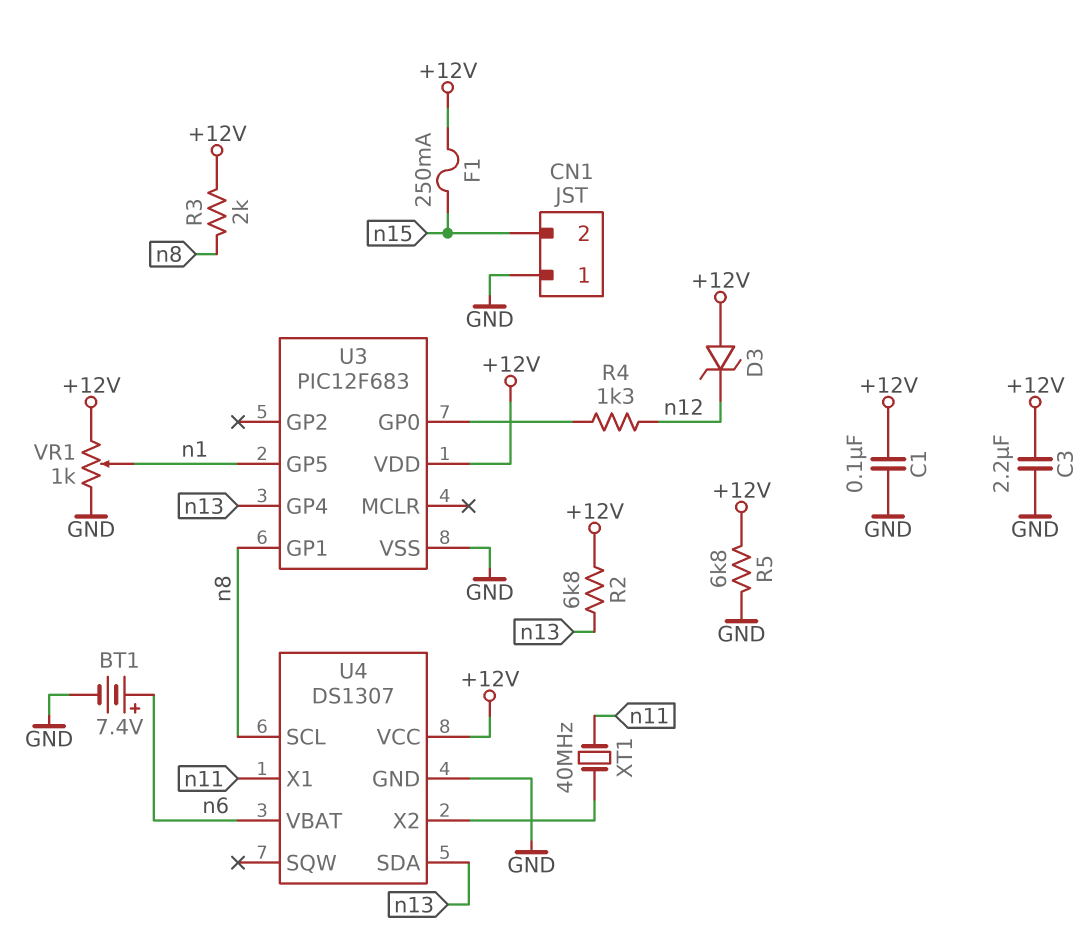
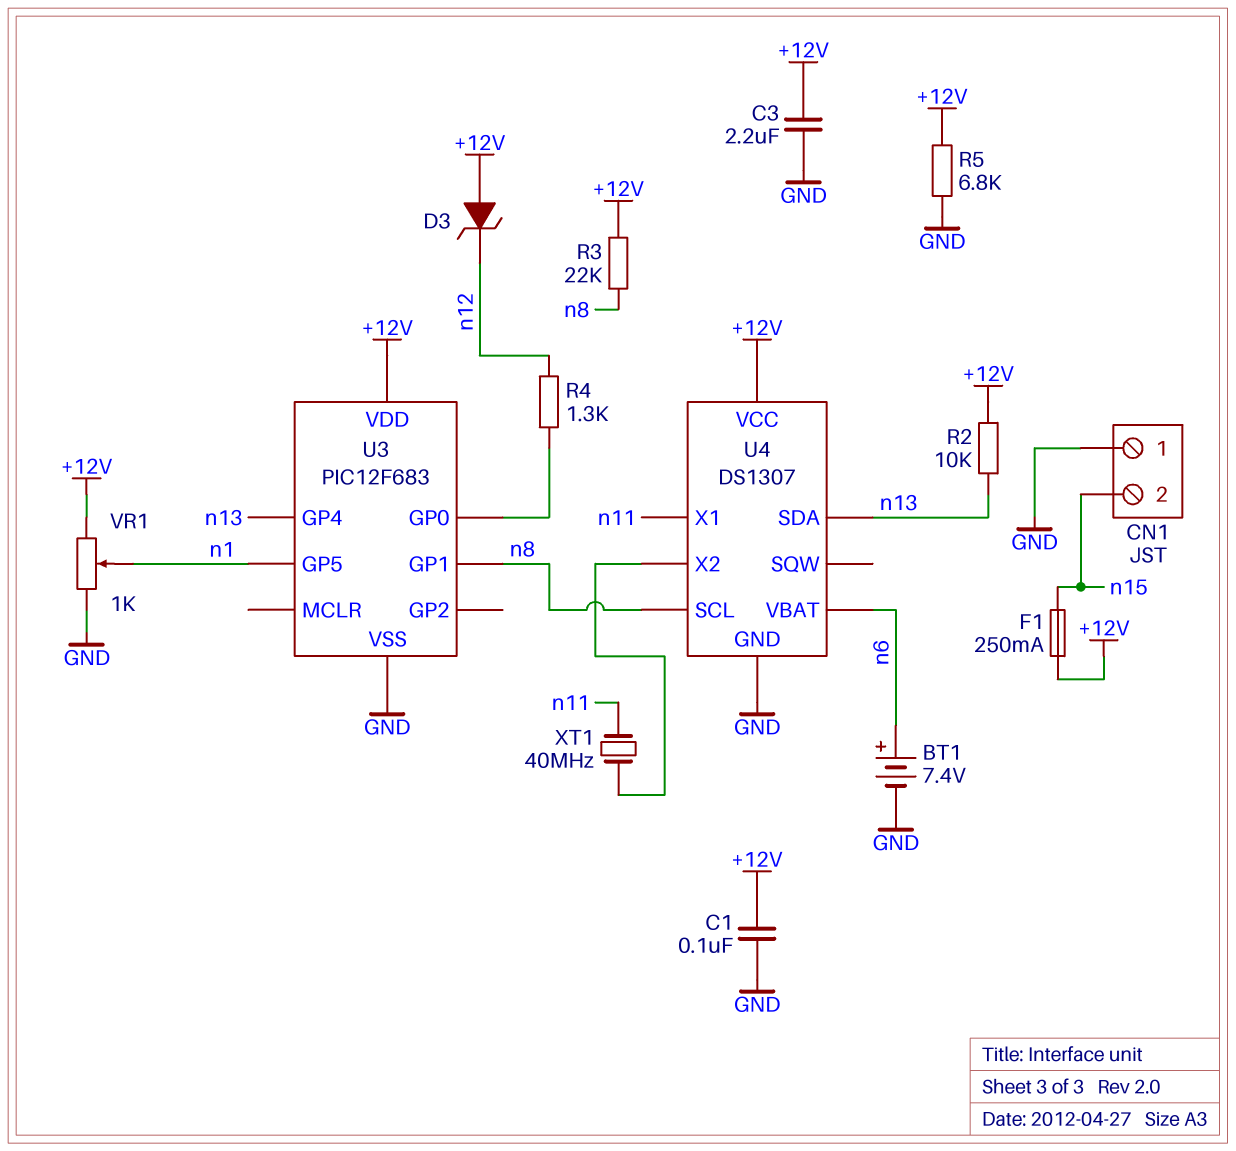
R2: 6.8k (+12V, n13) -> 10k (+12V, n13)
R3: 2k (+12V, n8) -> 22k (+12V, n8)

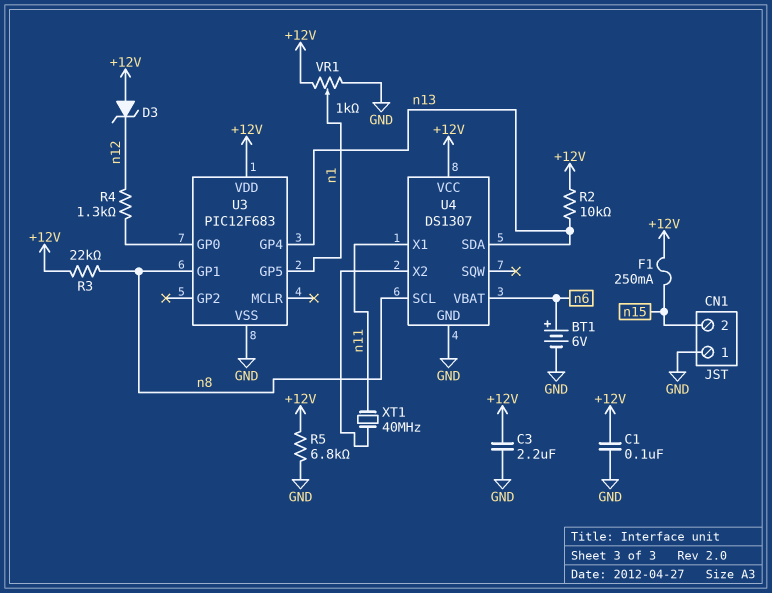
BT1: 7.4V (plus n6, minus GND) -> 6V (plus n6, minus GND)

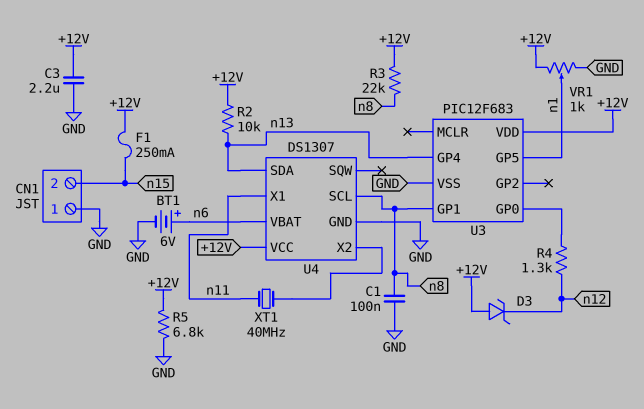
C1: 100nF (+12V, GND) -> 100nF (GND, n8)

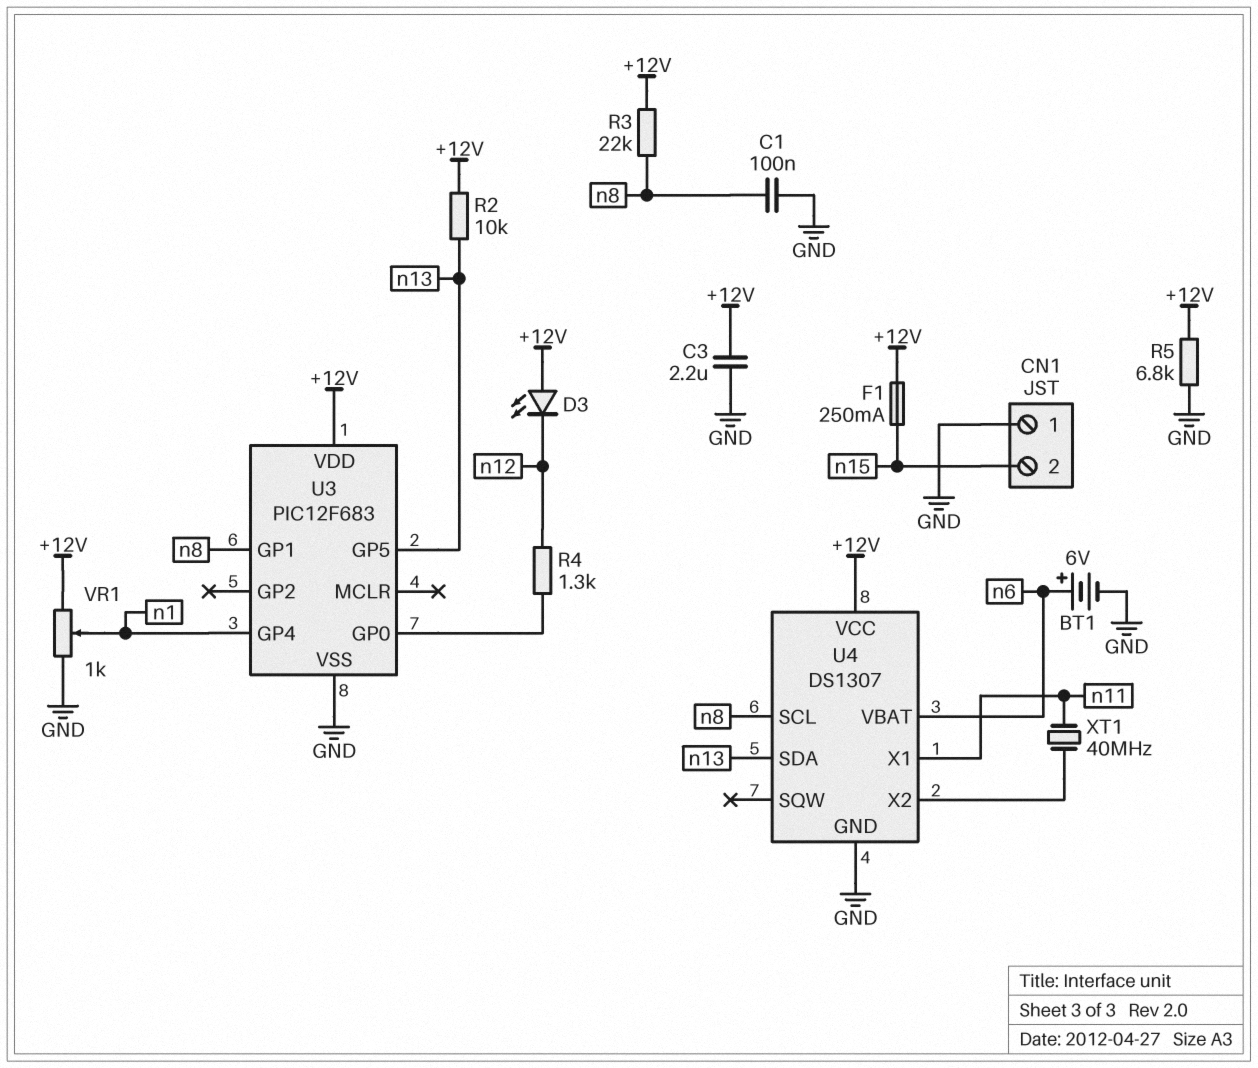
D3: zener (A +12V, K n12) -> LED (A +12V, K n12)
U3 pin GP4: n13 -> n1
U3 pin GP5: n1 -> n13

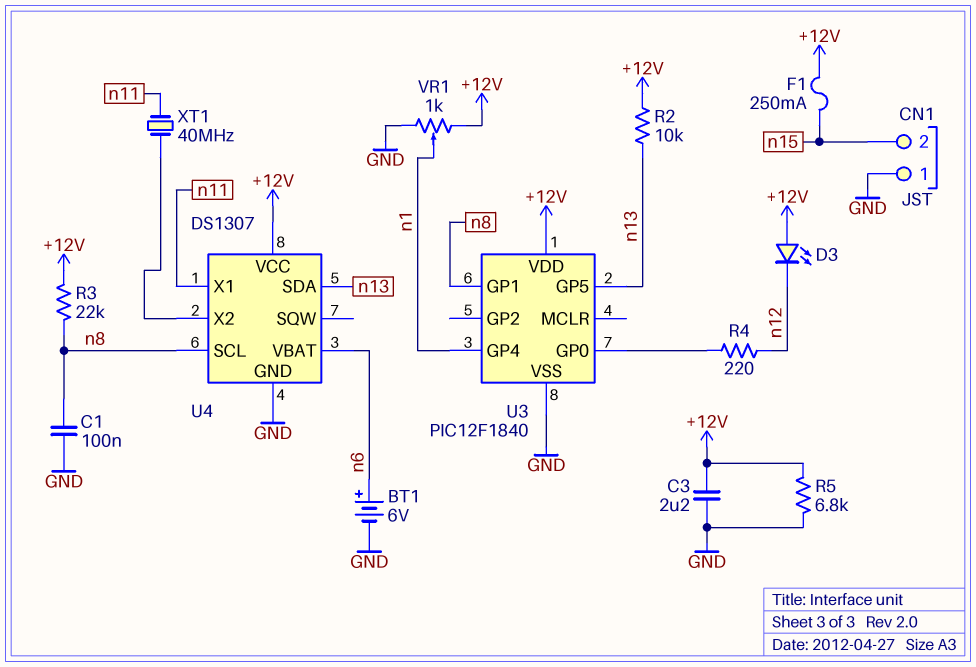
R4: 1.3k (U3/GP0, n12) -> 220 (U3/GP0, n12)
U3: PIC12F683 -> PIC12F1840

